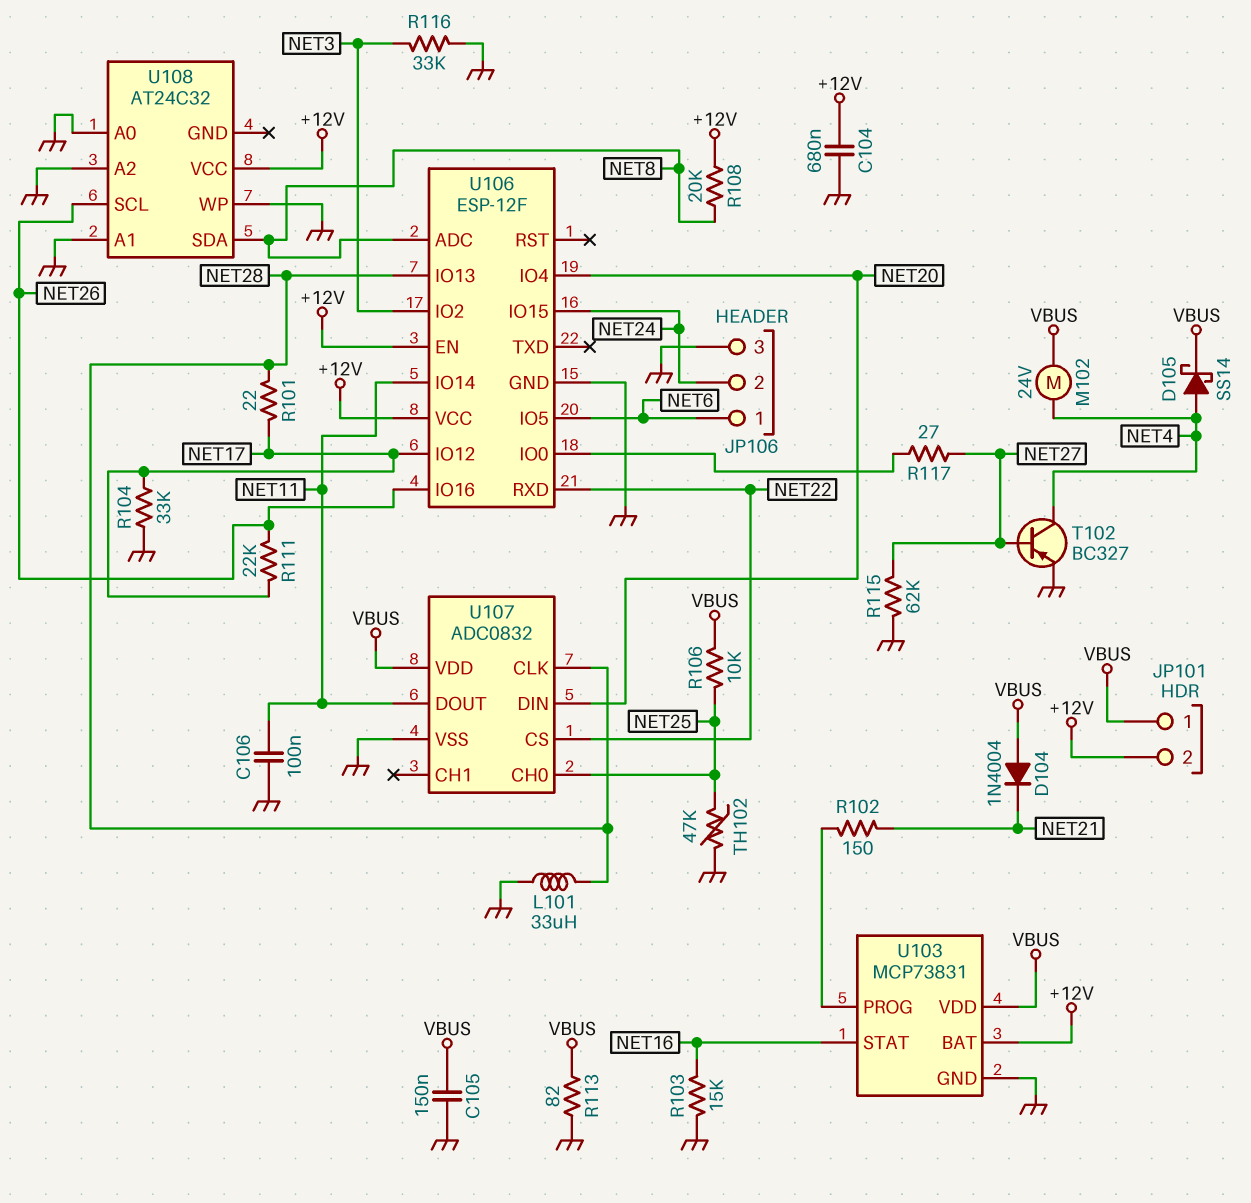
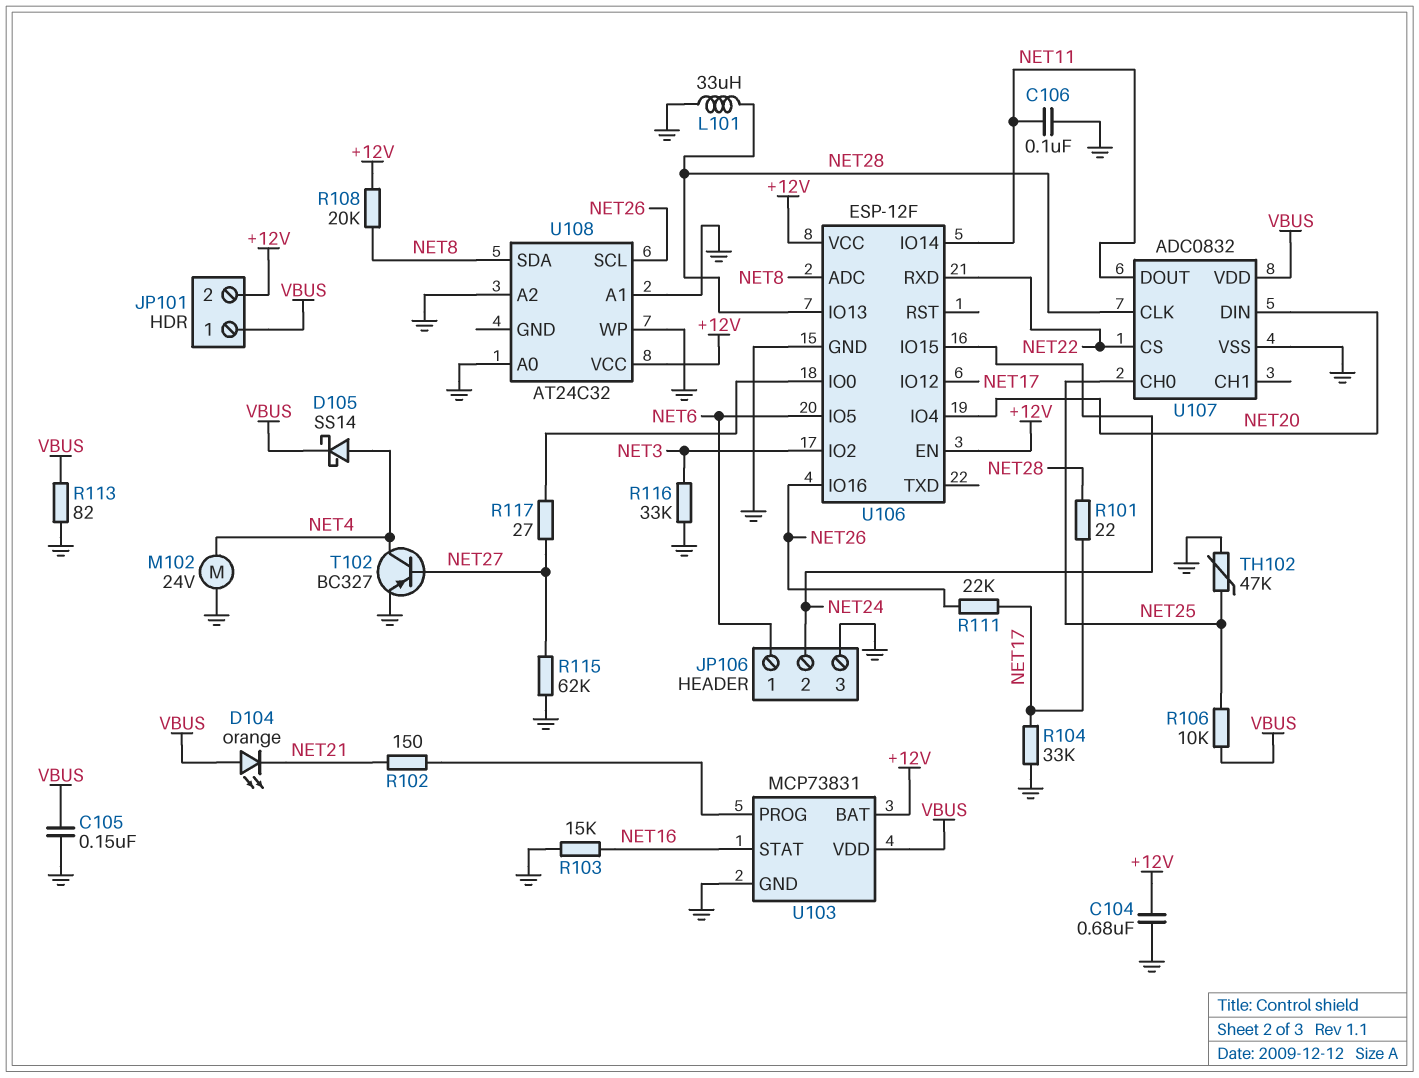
D104: diode 1N4004 (A VBUS, K NET21) -> LED orange (A VBUS, K NET21)
M102: motor 24V (NET4, VBUS) -> motor 24V (GND, NET4)

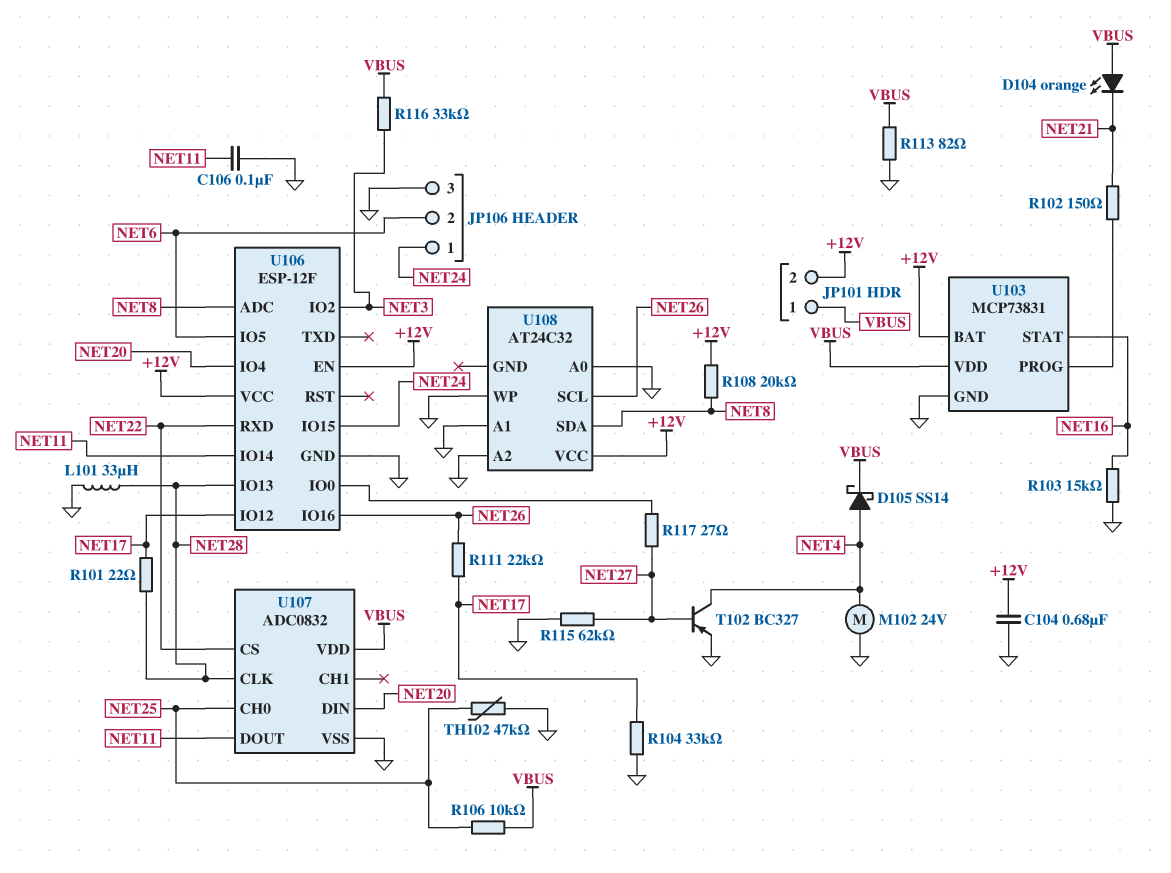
C105: 150nF (GND, VBUS) -> none
JP106 pin 1: NET6 -> NET24
JP106 pin 2: NET24 -> NET6
R116: 33k (GND, NET3) -> 33k (NET3, VBUS)

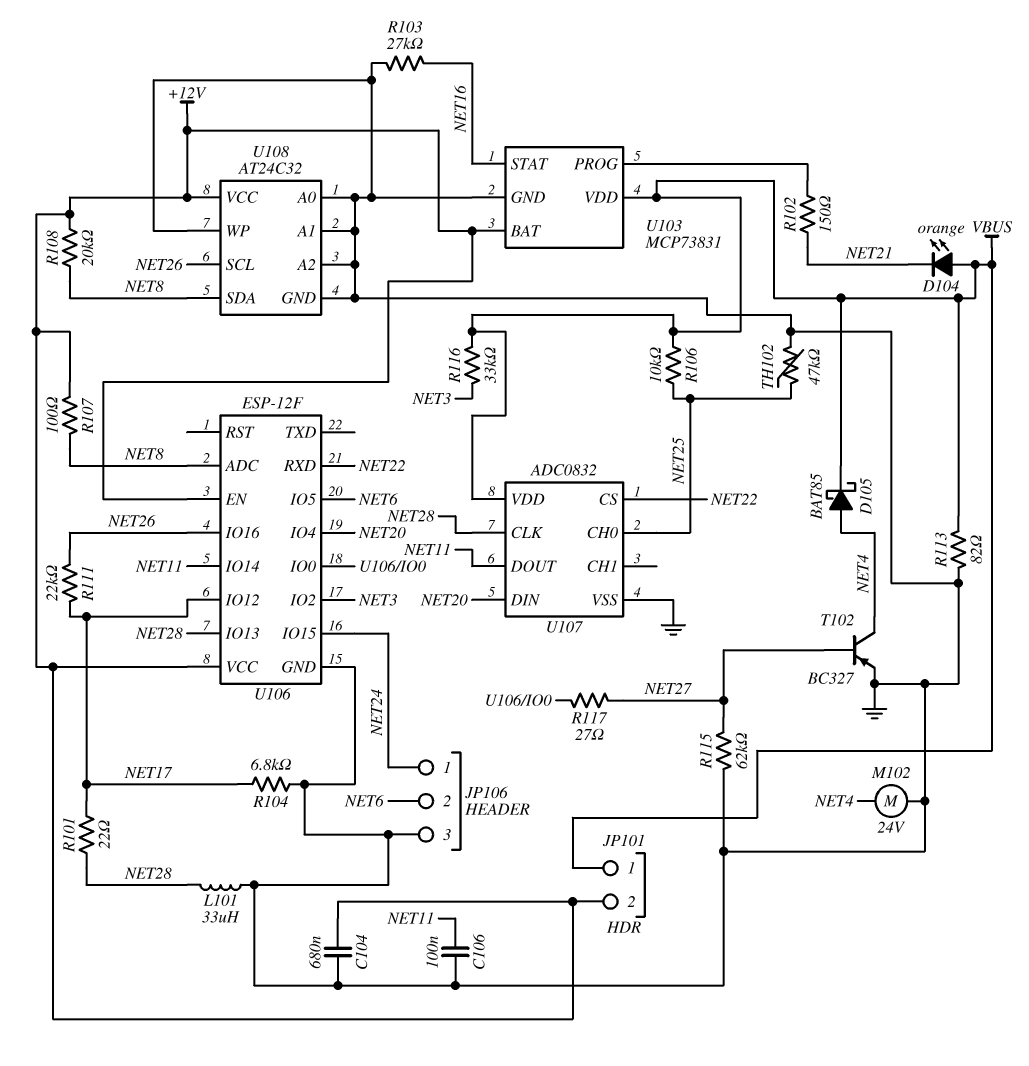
D105: schottky SS14 (A NET4, K VBUS) -> schottky BAT85 (A NET4, K VBUS)
R103: 15k (GND, NET16) -> 27k (GND, NET16)
R104: 33k (GND, NET17) -> 6.8k (GND, NET17)
R107: none -> 100 (+12V, NET8)
U108 pin GND: none -> GND

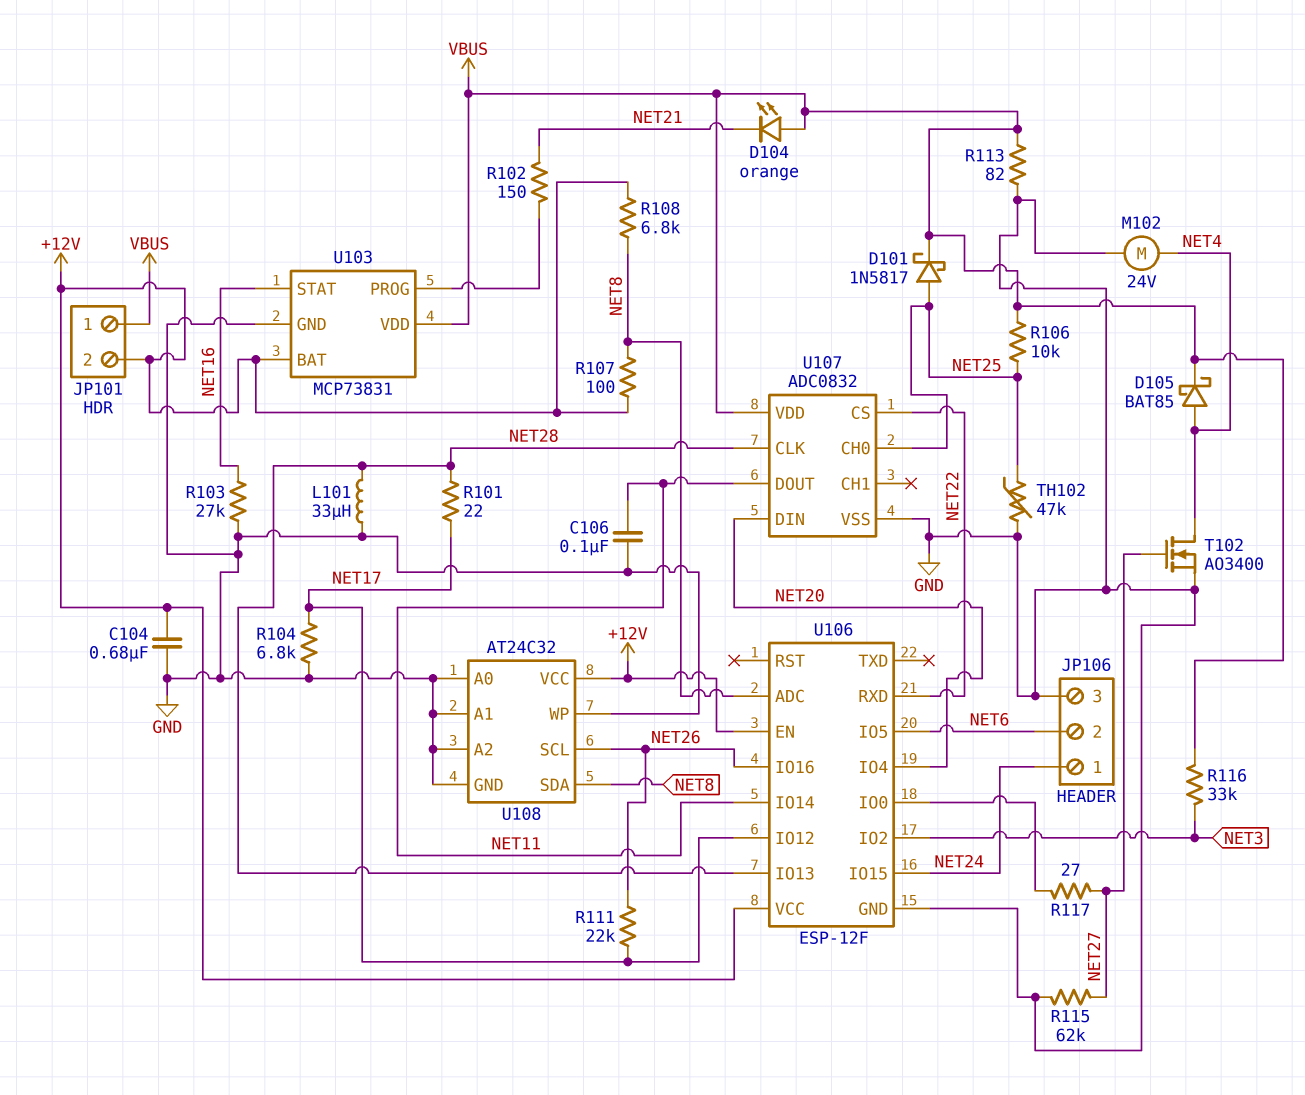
D101: none -> schottky 1N5817 (A NET25, K VBUS)
R108: 20k (+12V, NET8) -> 6.8k (+12V, NET8)
T102: PNP BC327 (B NET27, C NET4, E GND) -> NMOS AO3400 (G NET27, D NET4, S GND)

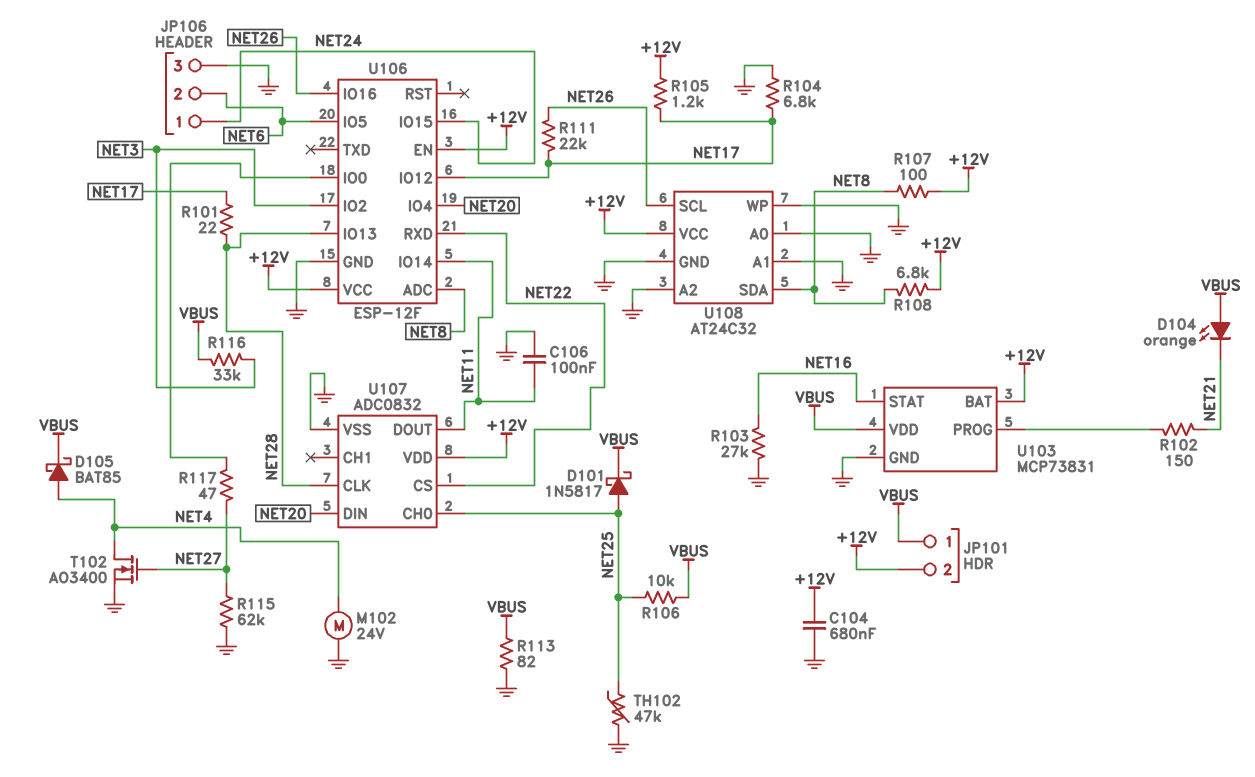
L101: 33uH (GND, NET28) -> none
R105: none -> 1.2k (+12V, NET17)
R117: 27 (NET27, U106/IO0) -> 47 (NET27, U106/IO0)
U107 pin VDD: VBUS -> +12V

